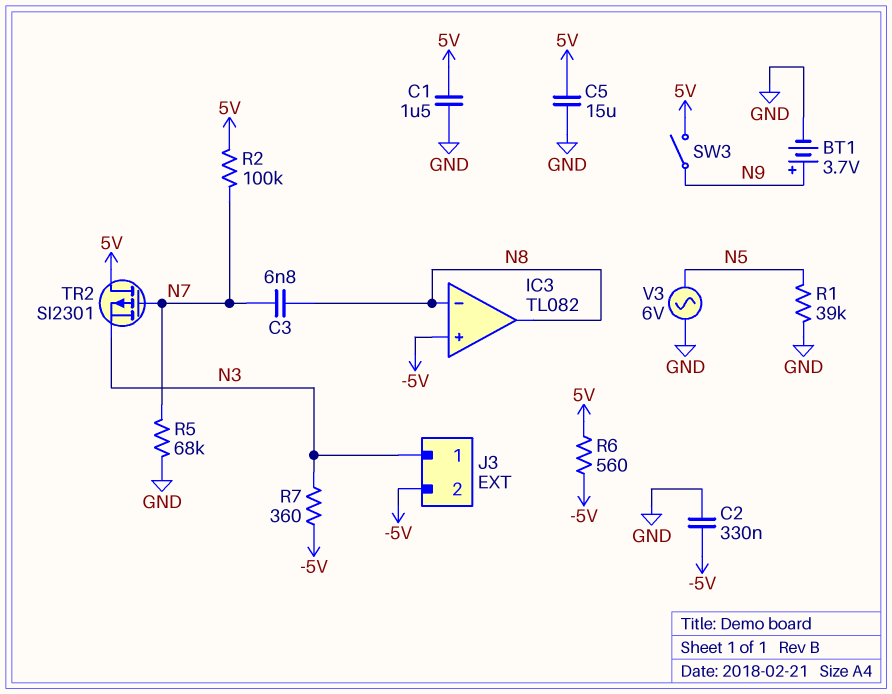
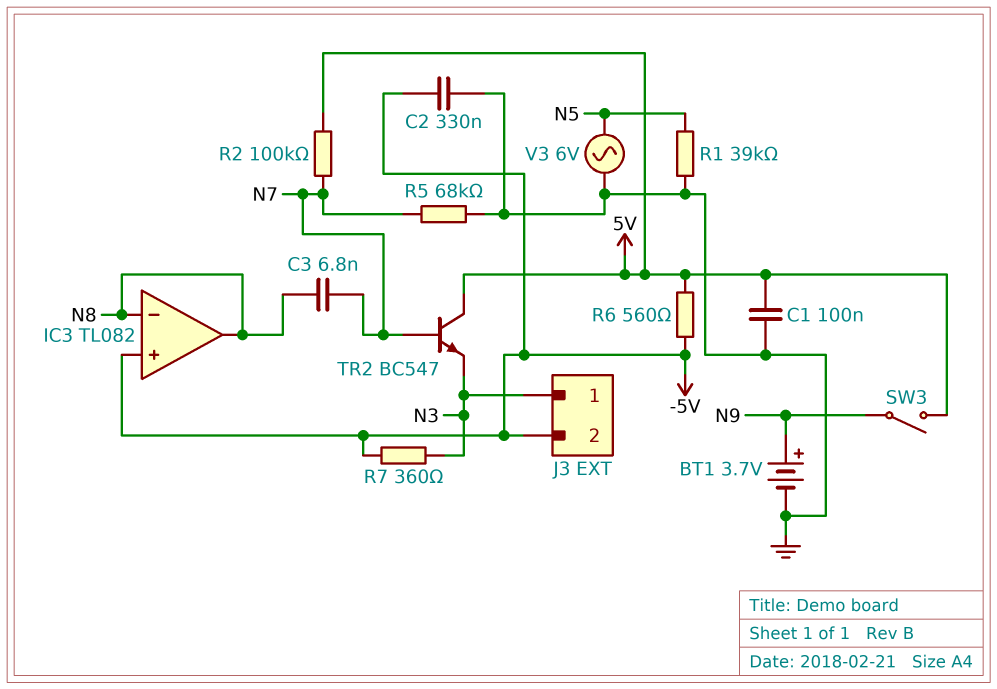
C1: 1.5uF (5V, GND) -> 100nF (5V, GND)
C5: 15uF (5V, GND) -> none
TR2: PMOS SI2301 (G N7, D 5V, S N3) -> NPN BC547 (B N7, C 5V, E N3)

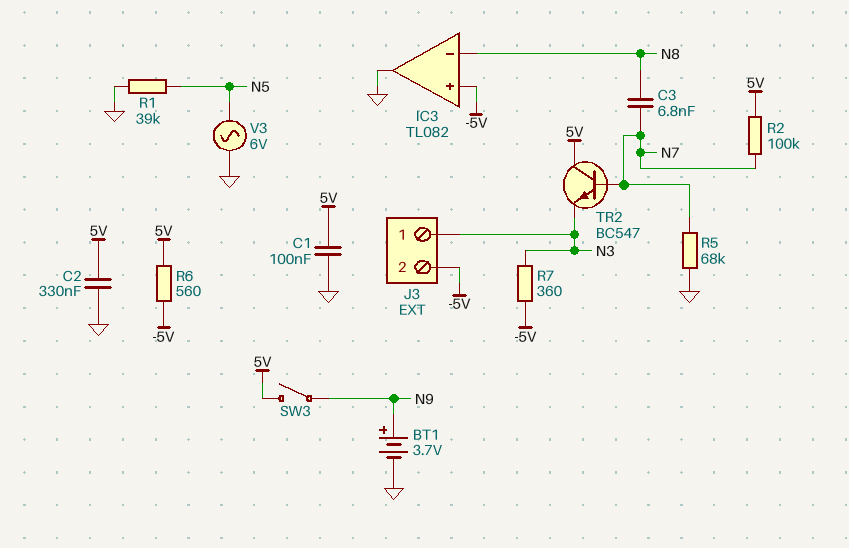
C2: 330nF (-5V, GND) -> 330nF (5V, GND)
IC3 pin out: N8 -> GND

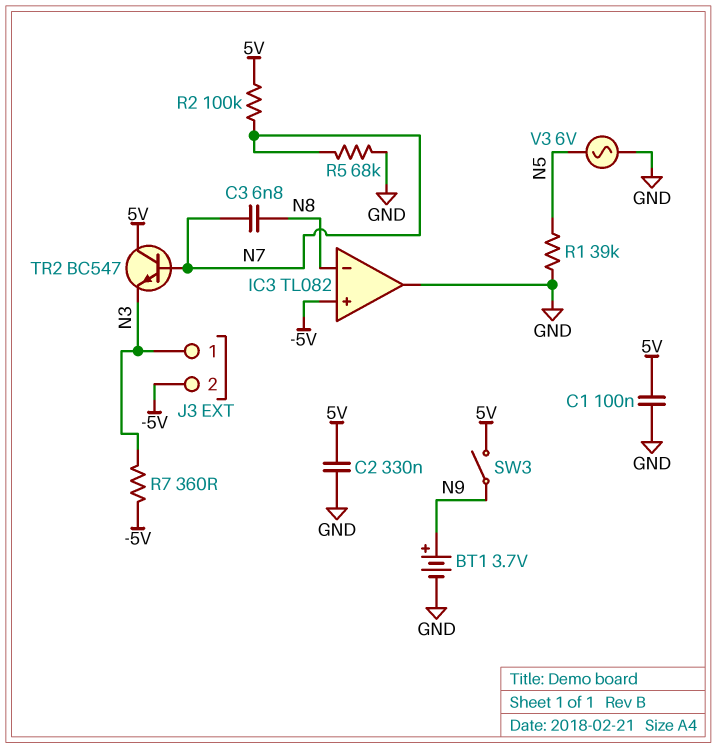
R6: 560 (-5V, 5V) -> none

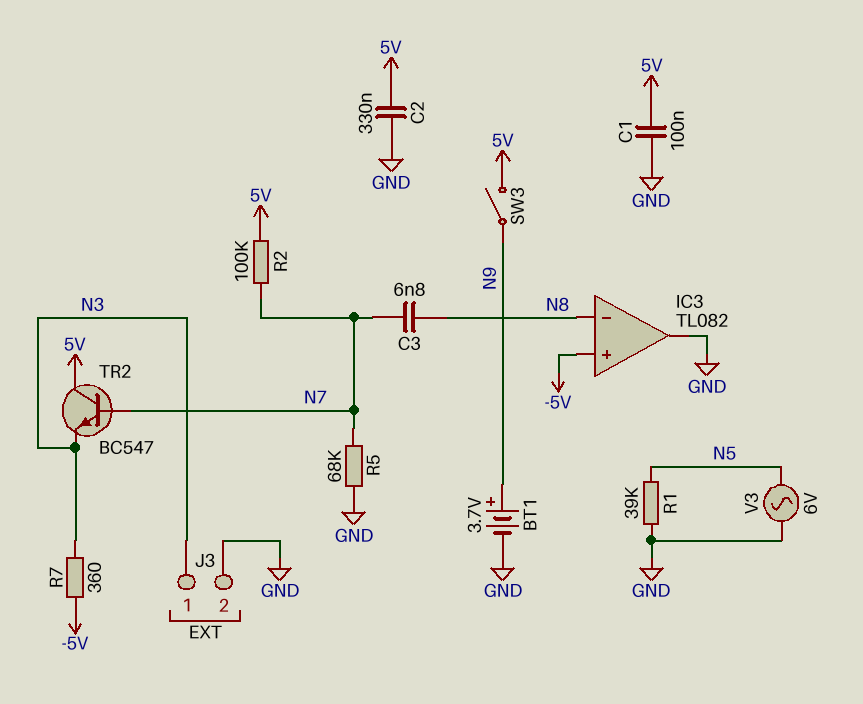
J3 pin 2: -5V -> GND

